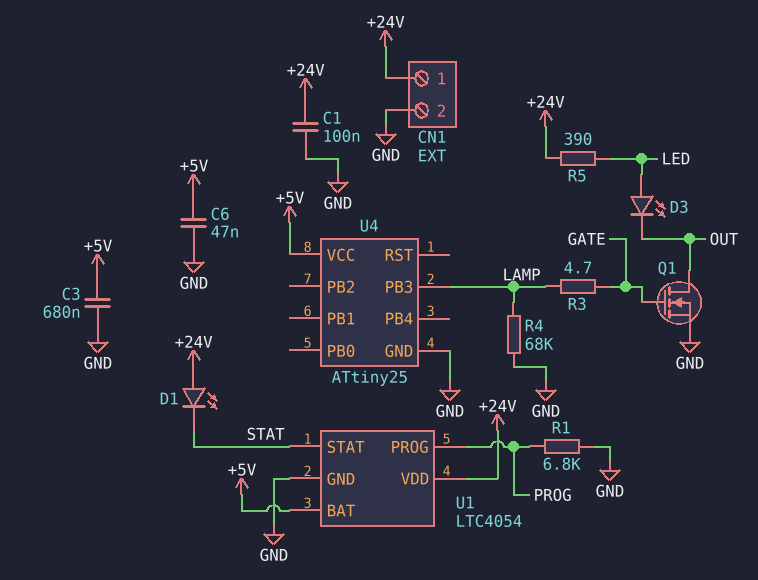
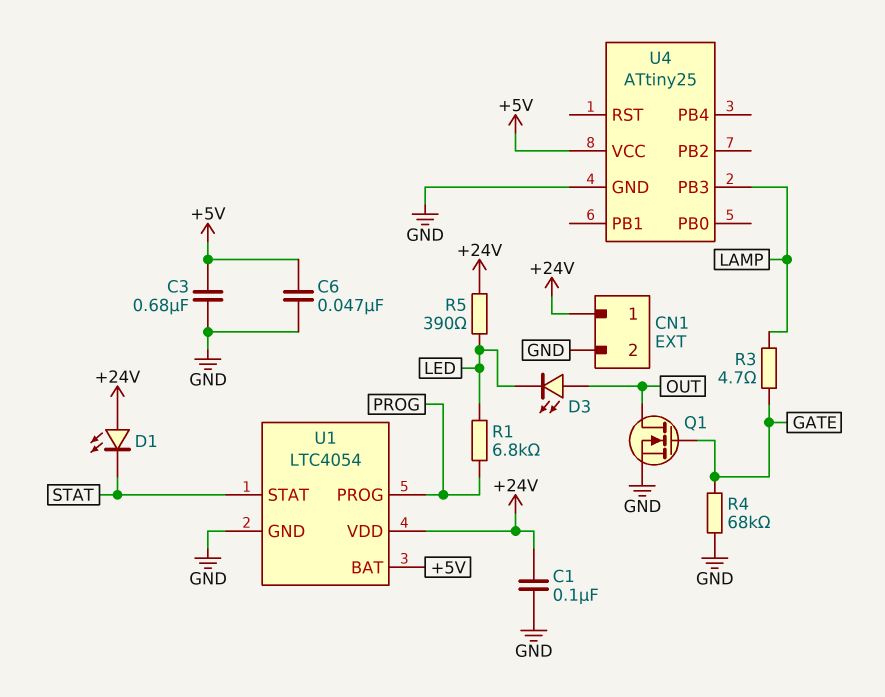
D3: LED (A LED, K OUT) -> LED (A OUT, K LED)
R1: 6.8k (GND, PROG) -> 6.8k (LED, PROG)
R4: 68k (GND, LAMP) -> 68k (GATE, GND)

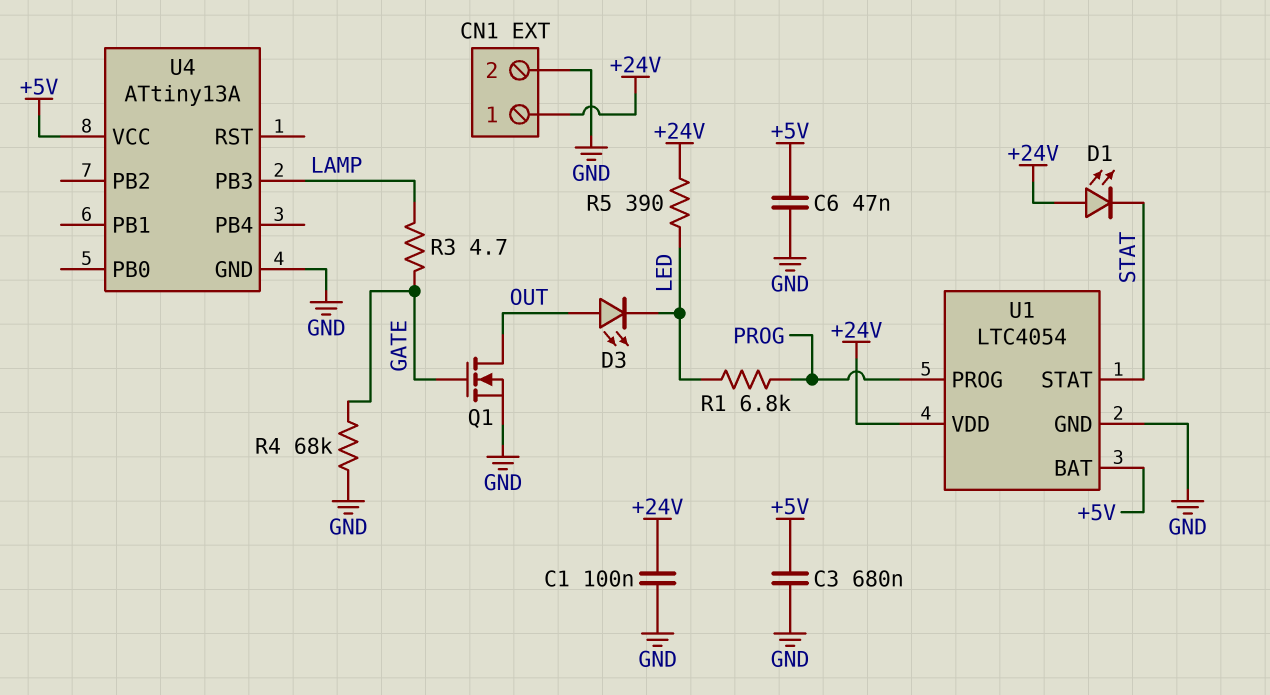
U4: ATtiny25 -> ATtiny13A

